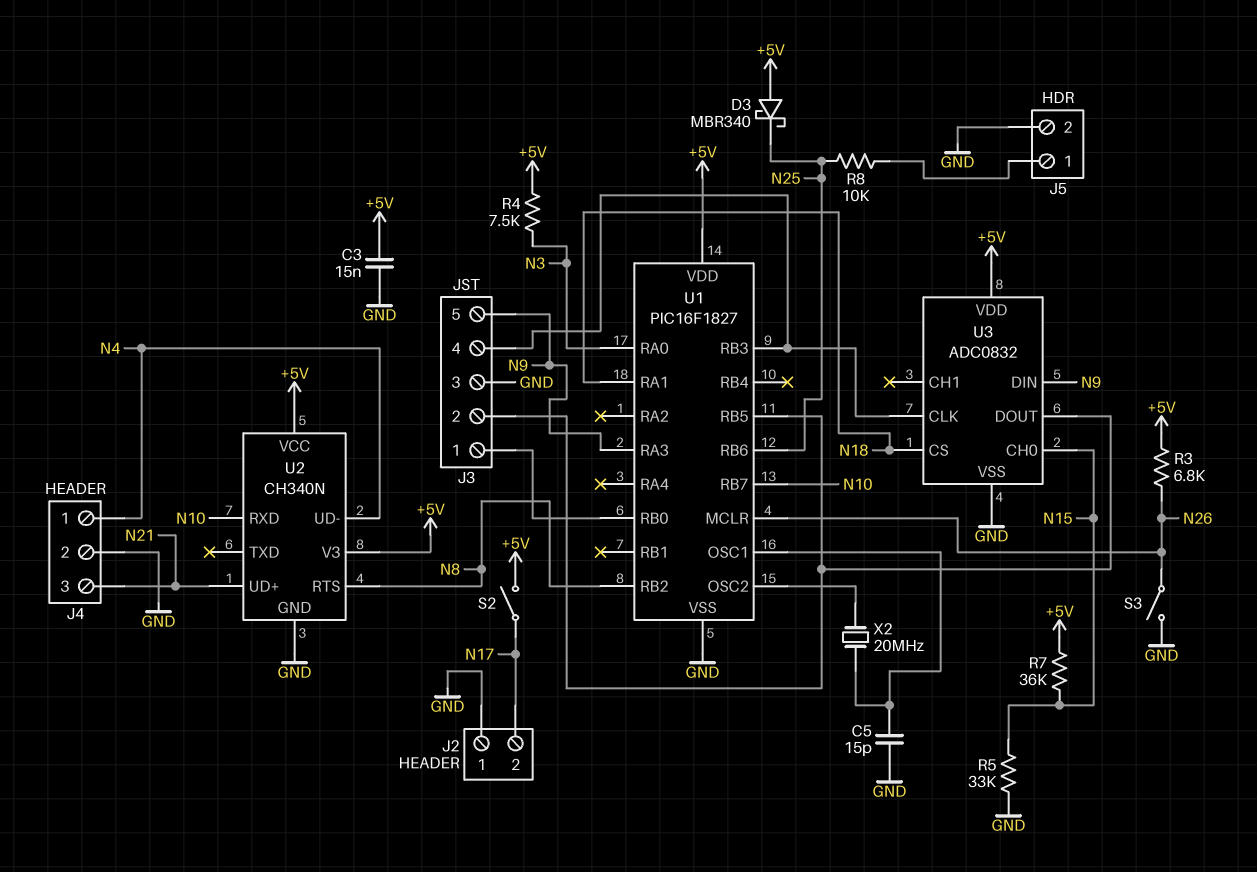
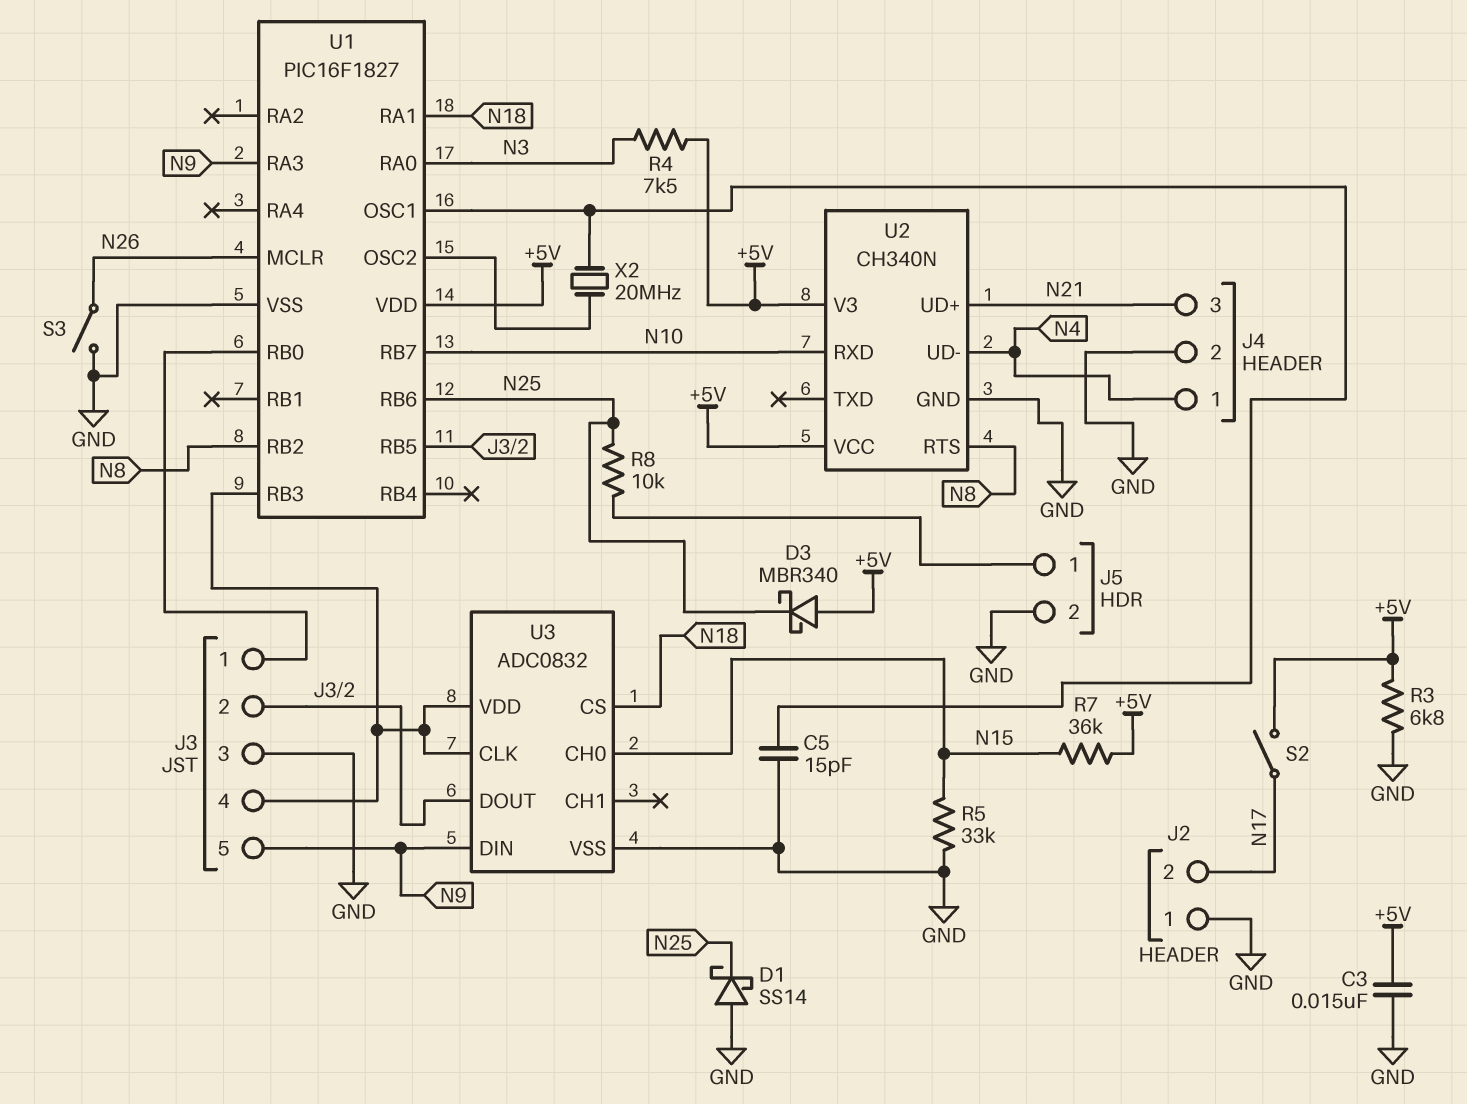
D1: none -> schottky SS14 (A GND, K N25)
R3: 6.8k (+5V, N26) -> 6.8k (+5V, GND)
U3 pin VDD: +5V -> J3/4

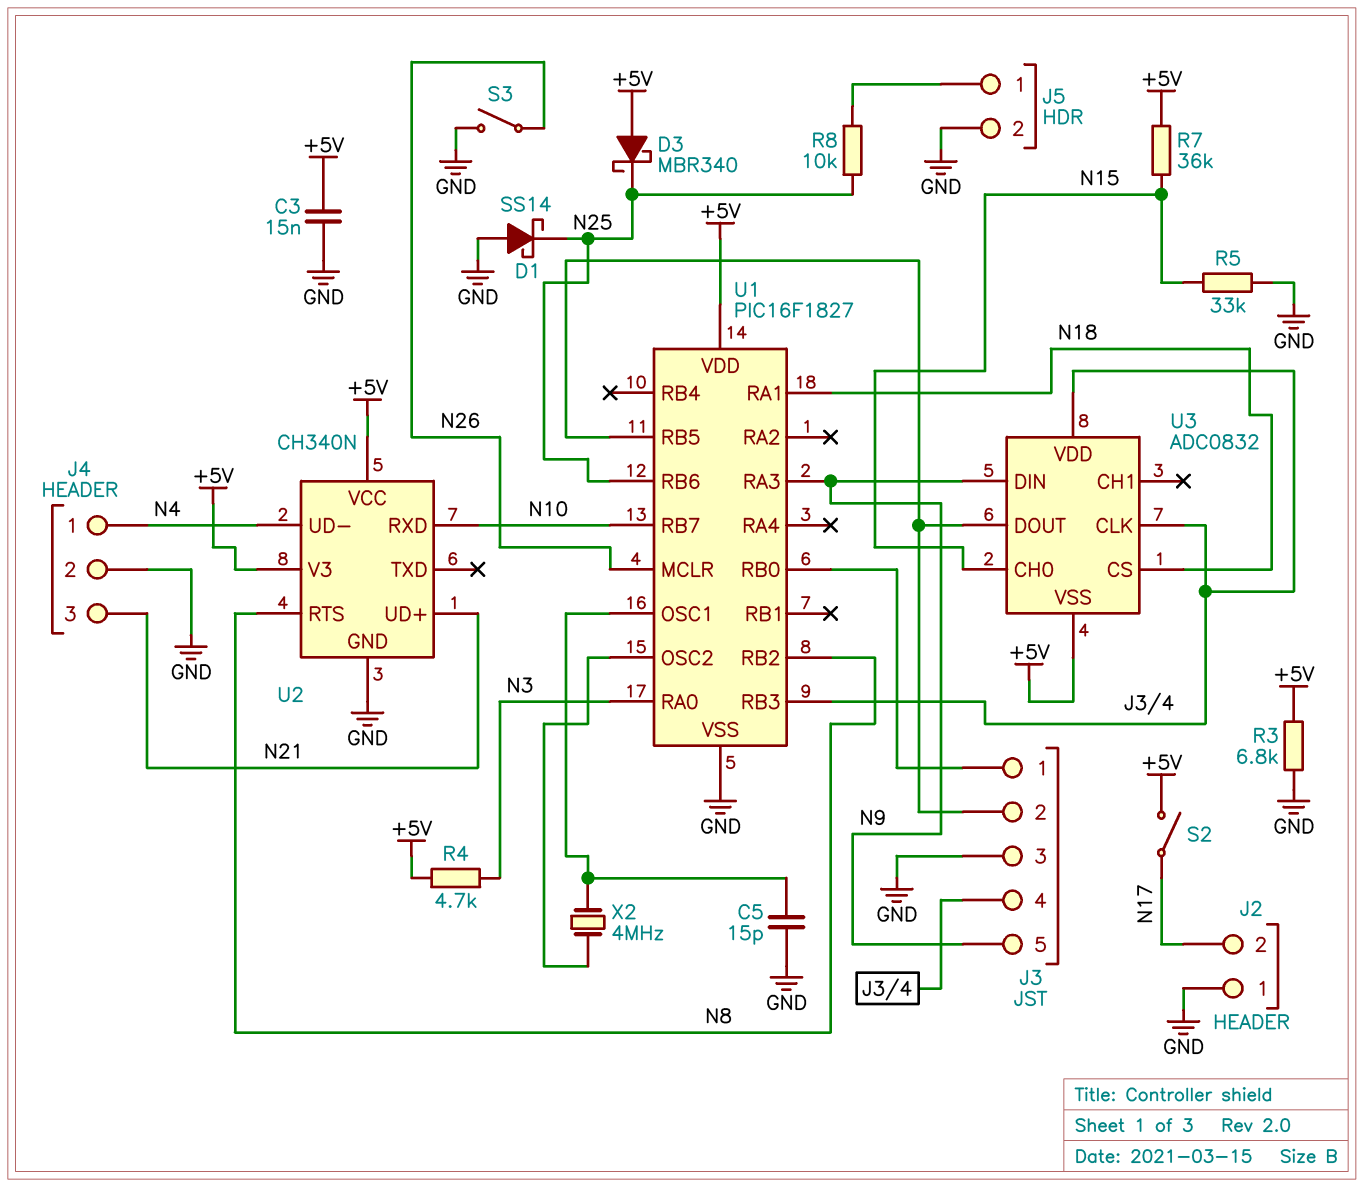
R4: 7.5k (+5V, N3) -> 4.7k (+5V, N3)
U3 pin VSS: GND -> +5V
X2: 20MHz (U1/OSC1, U1/OSC2) -> 4MHz (U1/OSC1, U1/OSC2)

